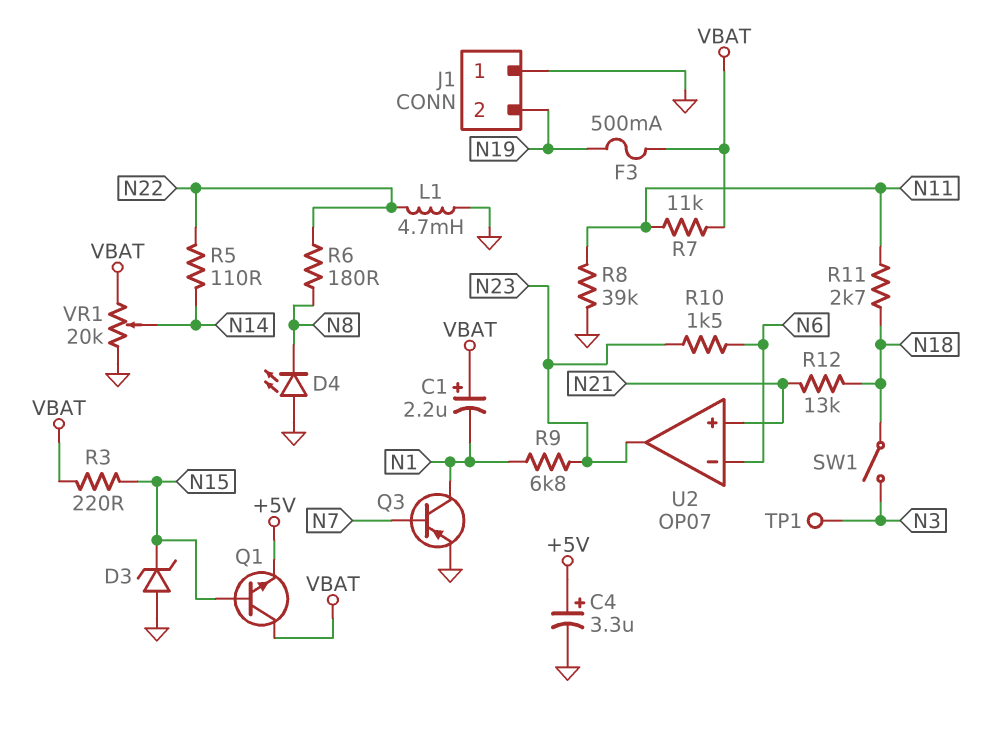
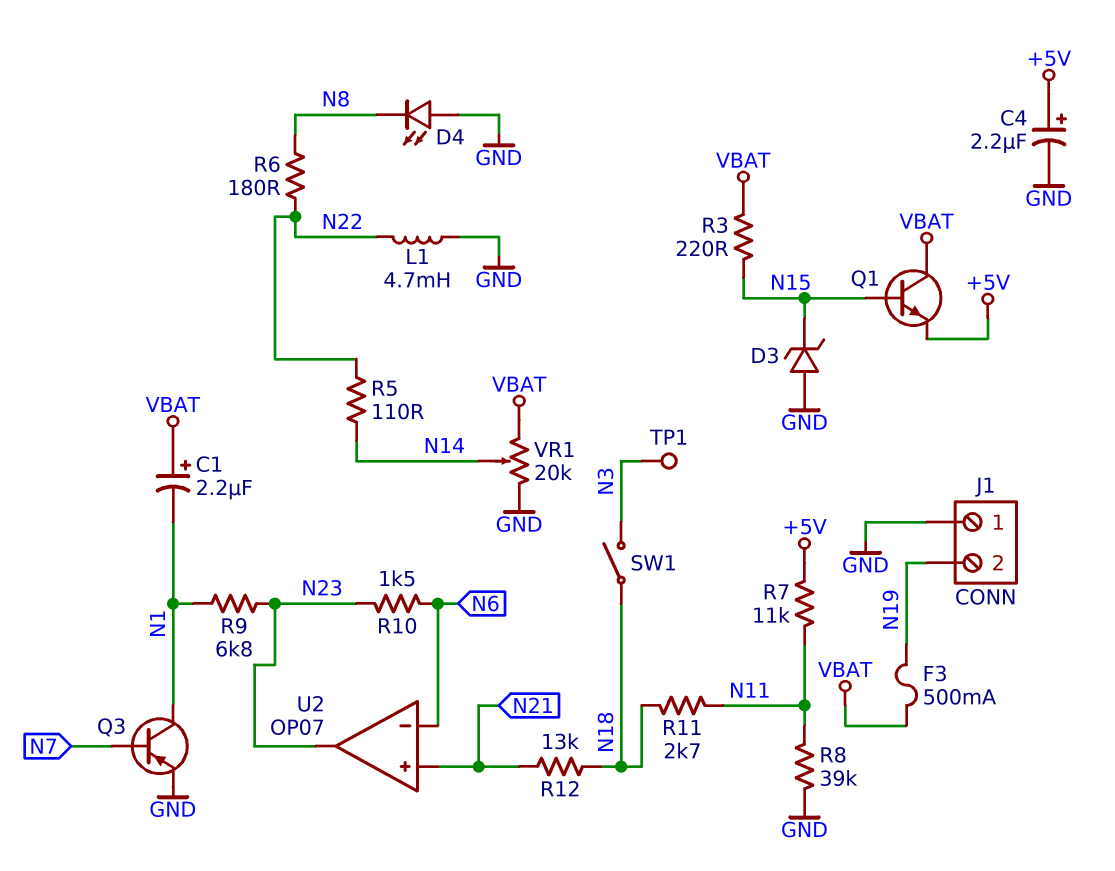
C4: 3.3uF (plus +5V, minus GND) -> 2.2uF (plus +5V, minus GND)
R7: 11k (N11, VBAT) -> 11k (+5V, N11)

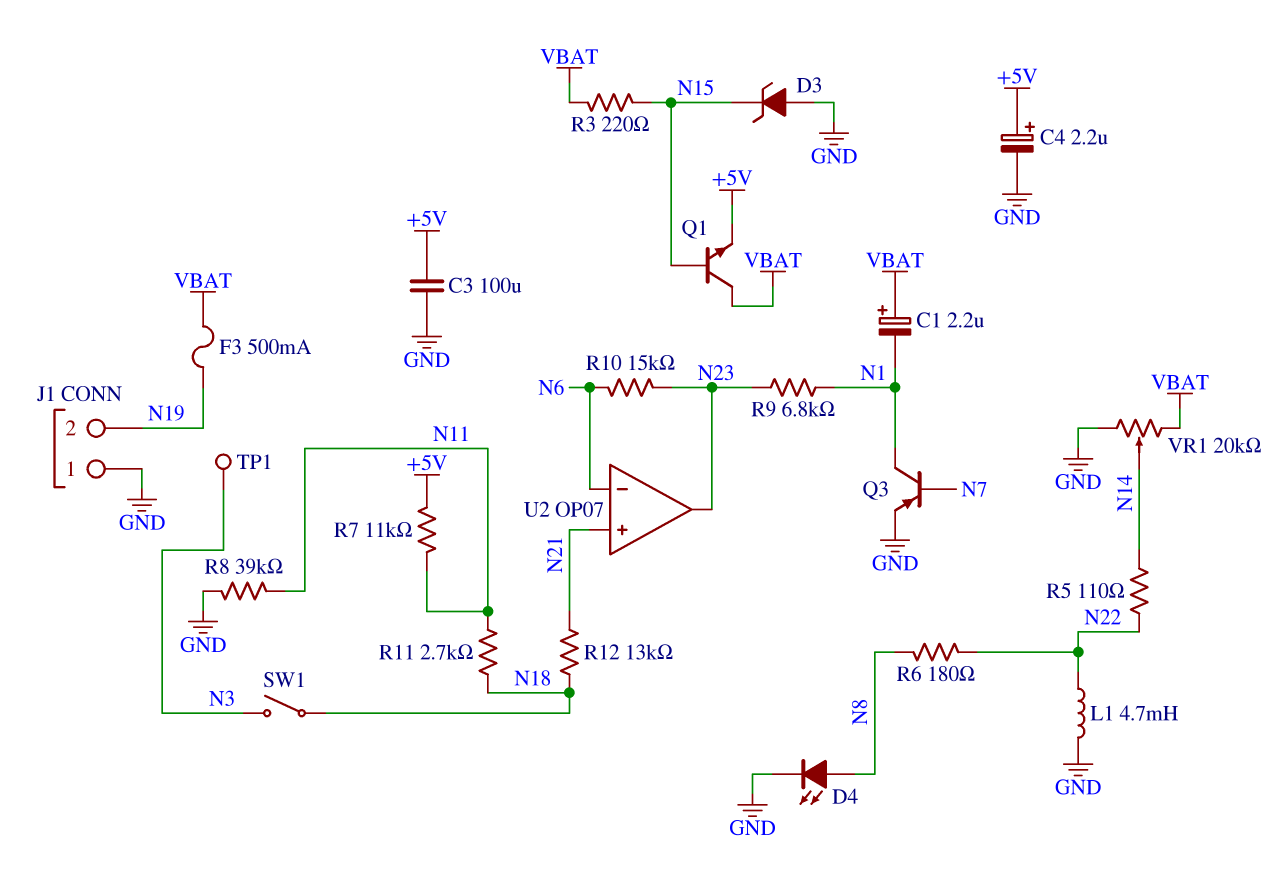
C3: none -> 100uF (+5V, GND)
D4: LED (A GND, K N8) -> LED (A N8, K GND)
R10: 1.5k (N6, N23) -> 15k (N6, N23)

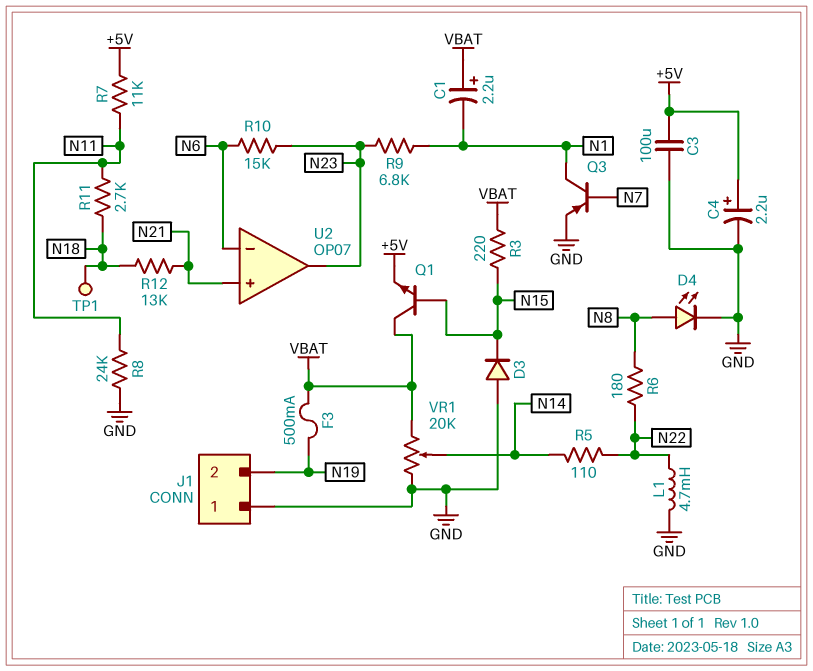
D3: zener (A GND, K N15) -> diode (A GND, K N15)
R8: 39k (GND, N11) -> 24k (GND, N11)
SW1: switch (N3, N18) -> none
TP1: test point (N3) -> test point (N18)

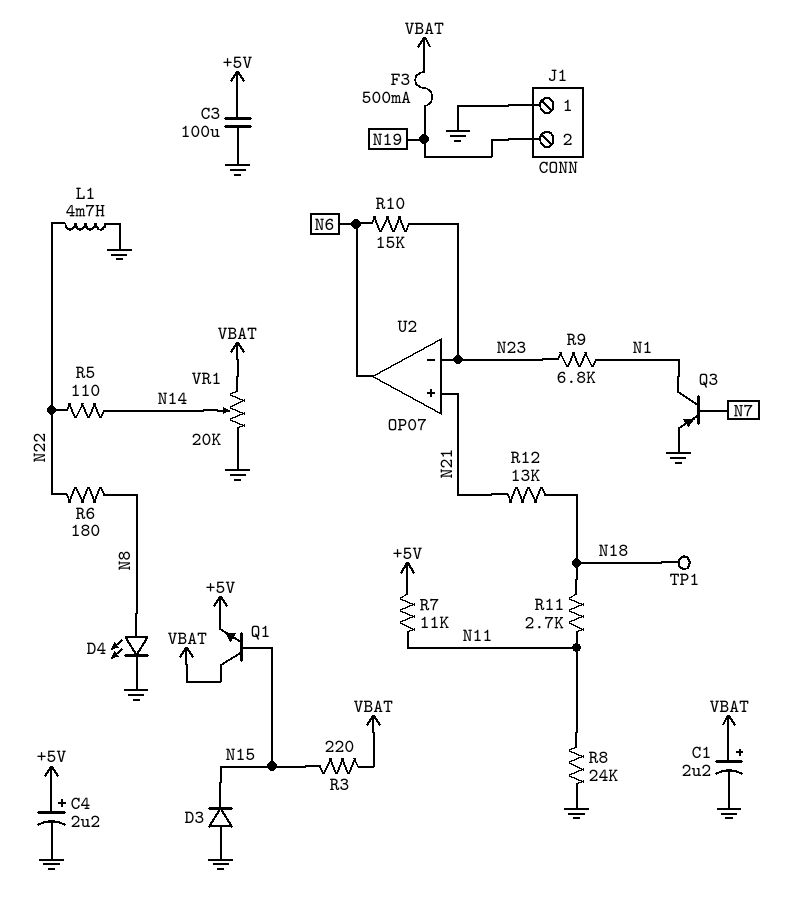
C1: 2.2uF (plus VBAT, minus N1) -> 2.2uF (plus VBAT, minus GND)
U2 pin in-: N6 -> N23
U2 pin out: N23 -> N6

